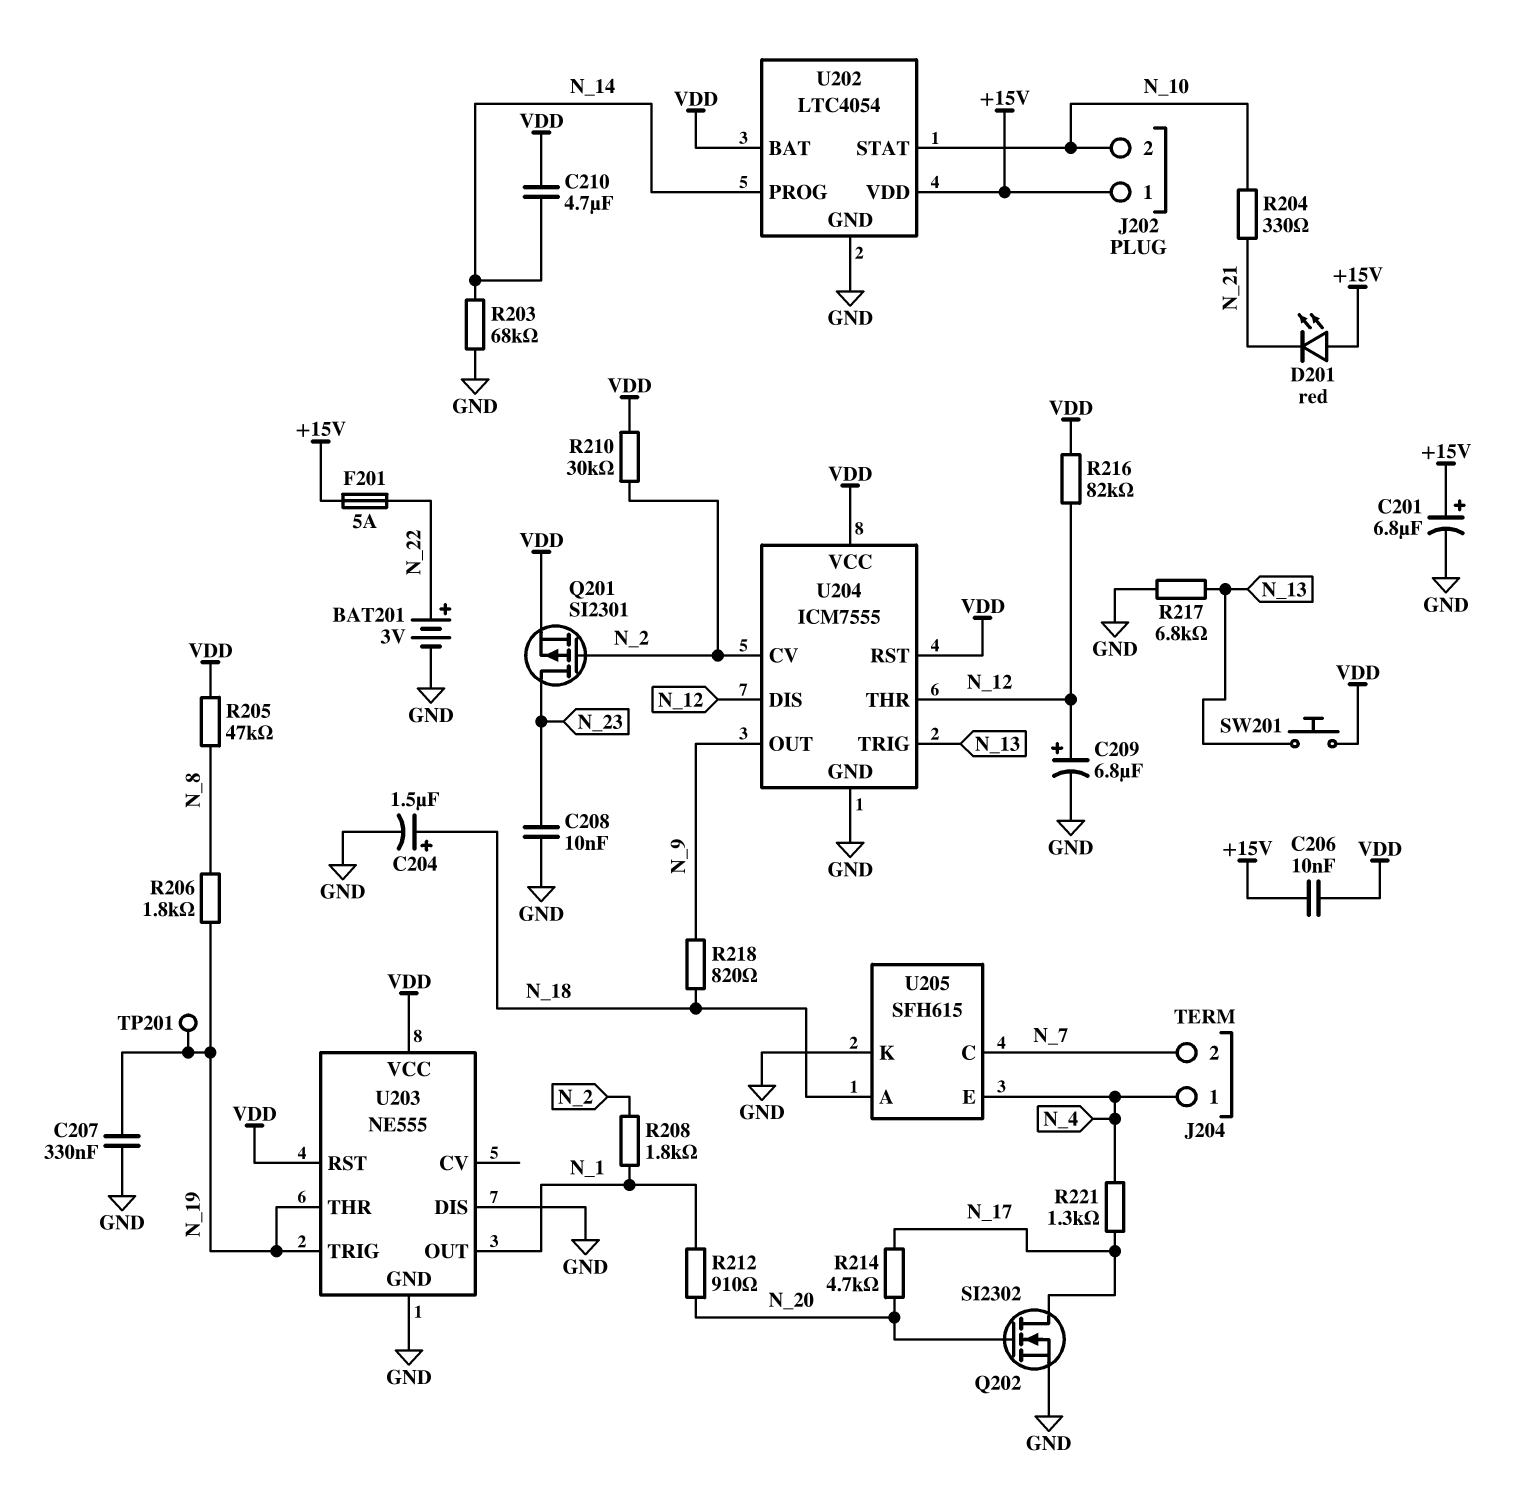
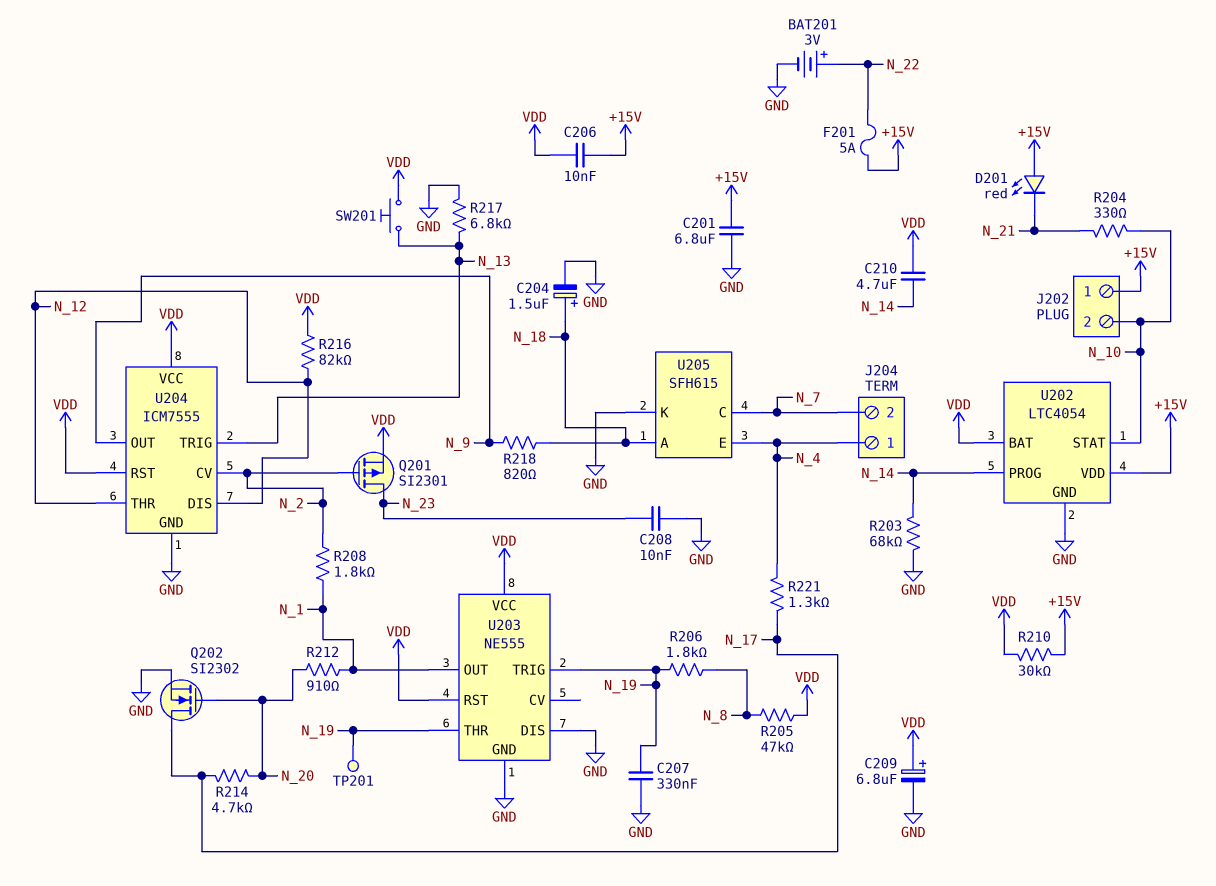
C201: 6.8uF (plus +15V, minus GND) -> 6.8uF (+15V, GND)
C209: 6.8uF (plus N_12, minus GND) -> 6.8uF (plus VDD, minus GND)
R210: 30k (N_2, VDD) -> 30k (+15V, VDD)

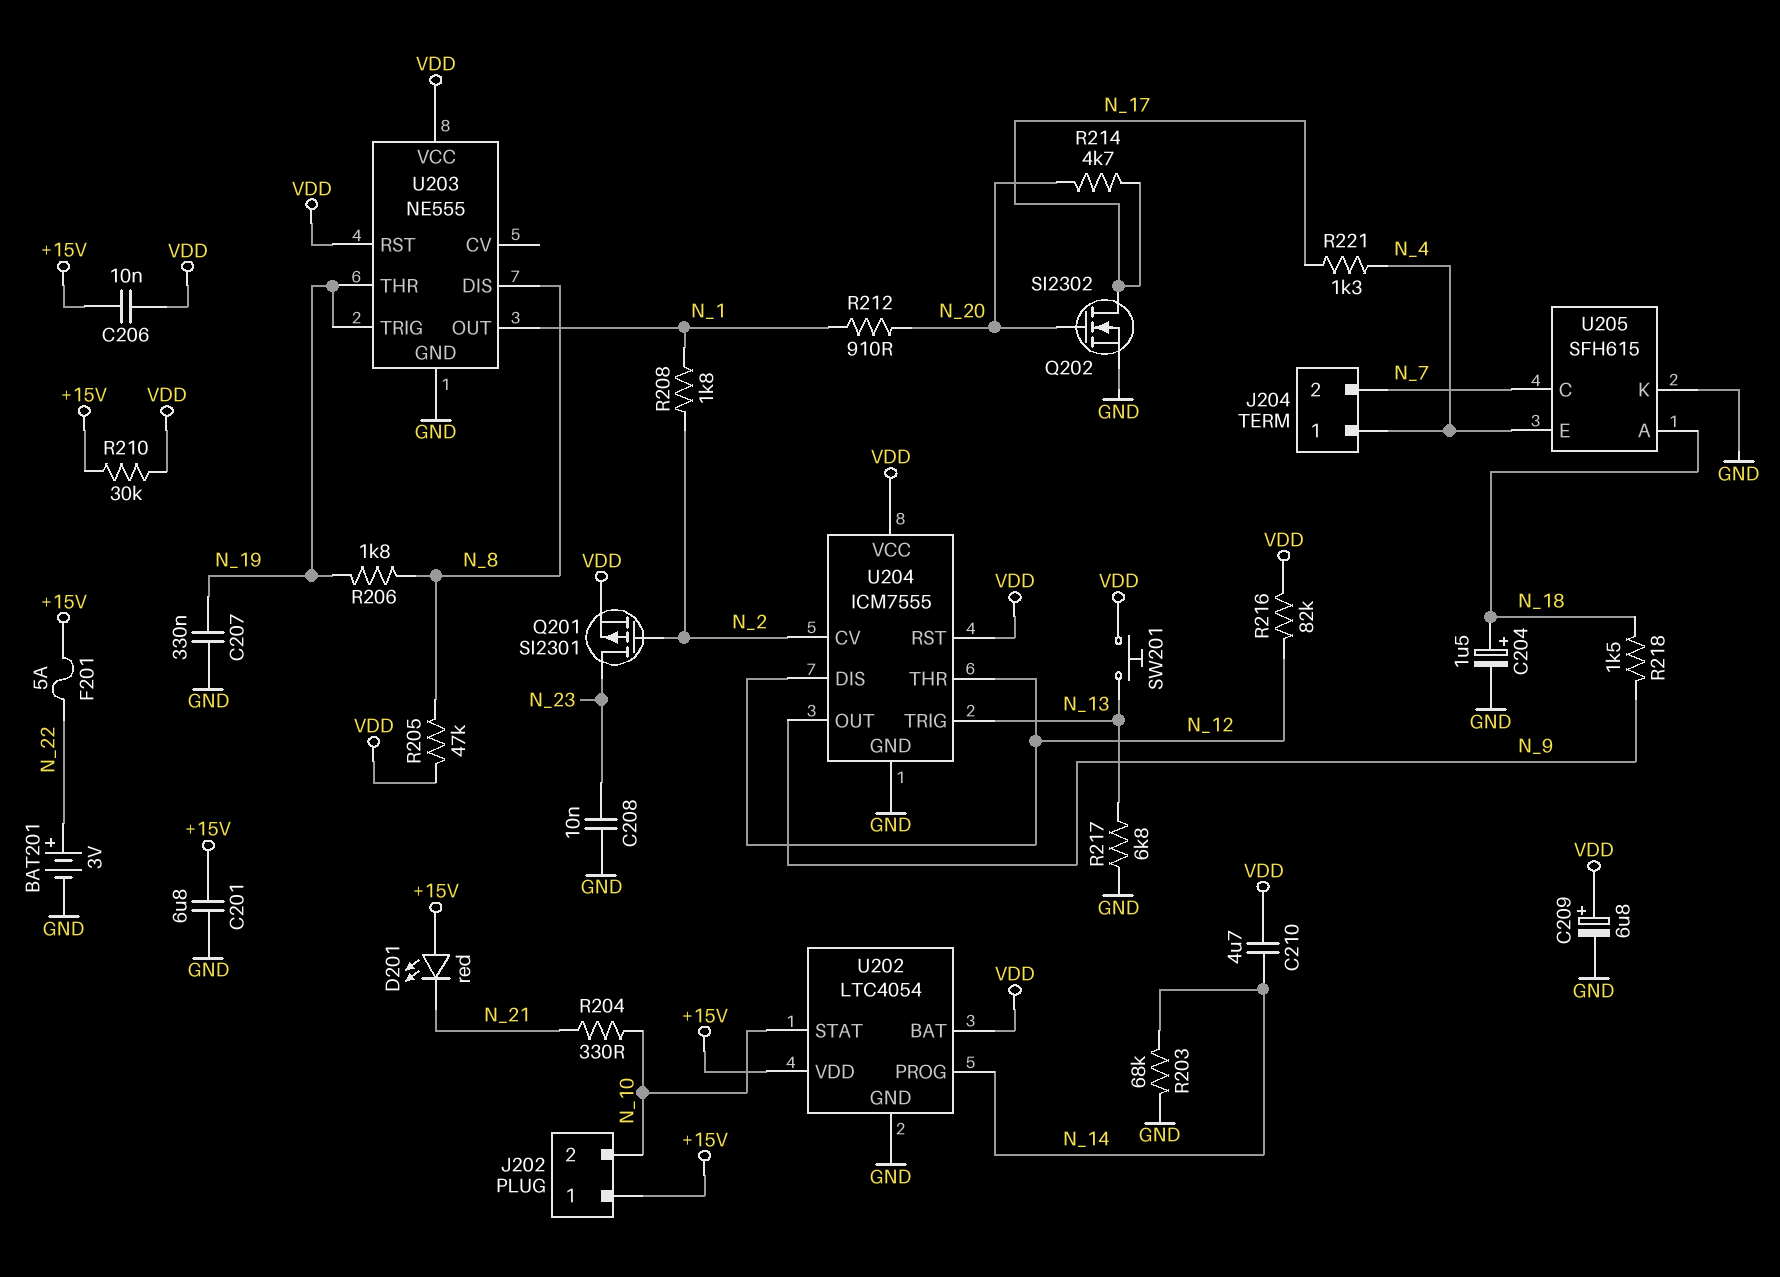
R218: 820 (N_9, N_18) -> 1.5k (N_9, N_18)
TP201: test point (N_19) -> none
U203 pin DIS: GND -> N_8

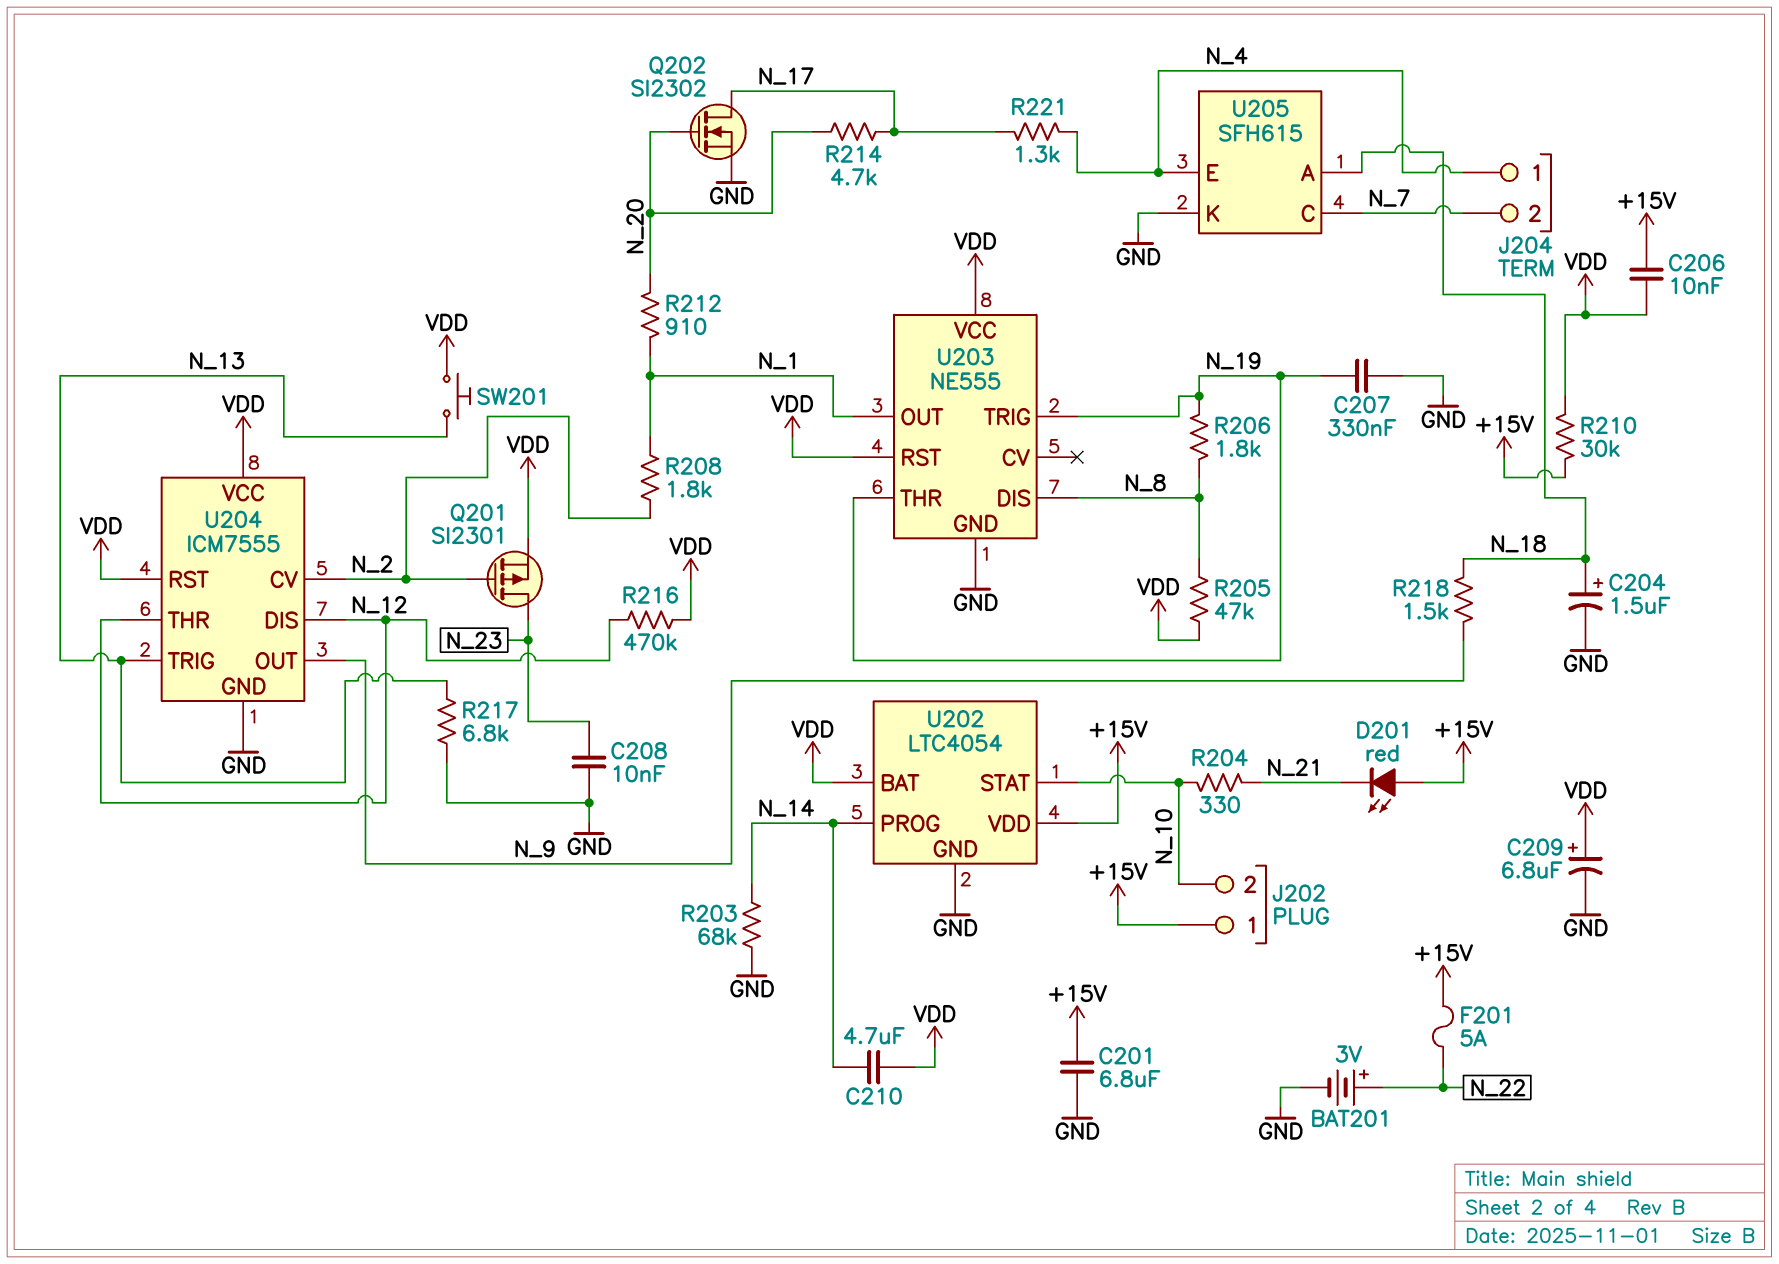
R216: 82k (N_12, VDD) -> 470k (N_12, VDD)

